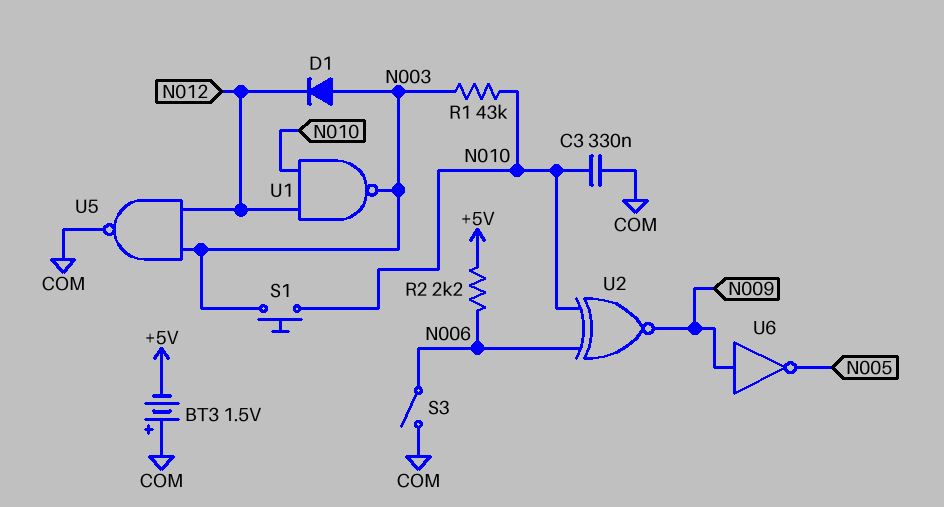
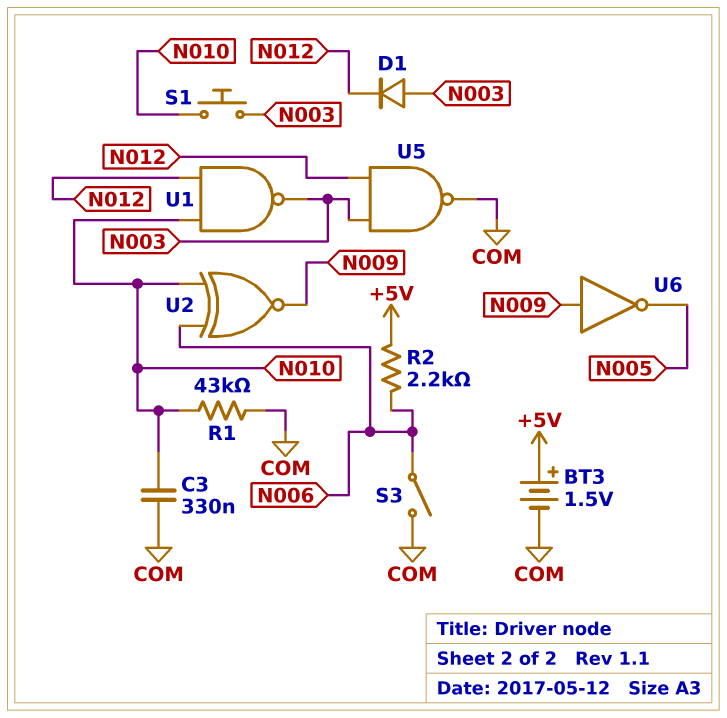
BT3: 1.5V (plus COM, minus +5V) -> 1.5V (plus +5V, minus COM)
R1: 43k (N003, N010) -> 43k (COM, N010)

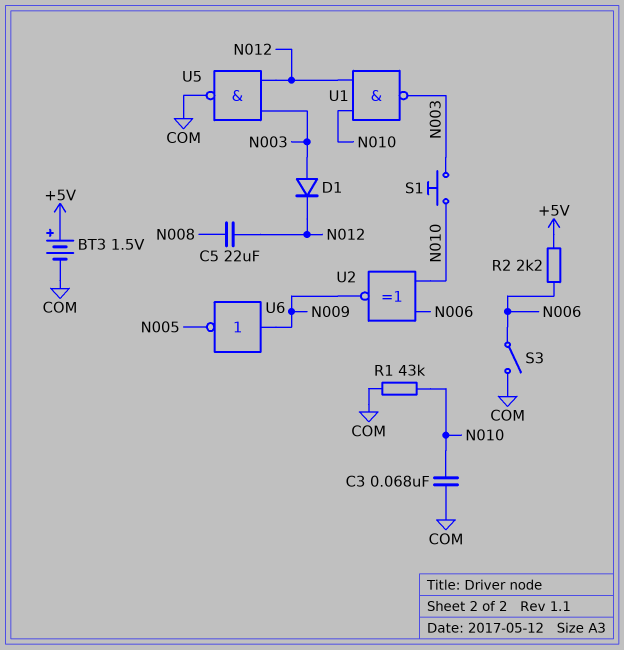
C3: 330nF (COM, N010) -> 68nF (COM, N010)
C5: none -> 22uF (N008, N012)

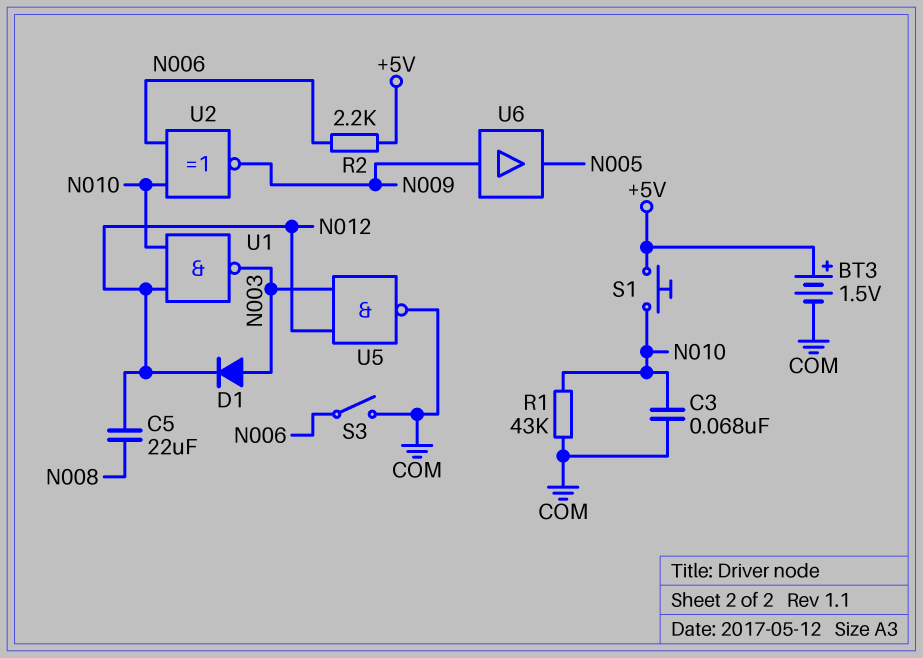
S1: button (N003, N010) -> button (+5V, N010)
U6: NOT (in N009, out N005) -> buffer (in N009, out N005)

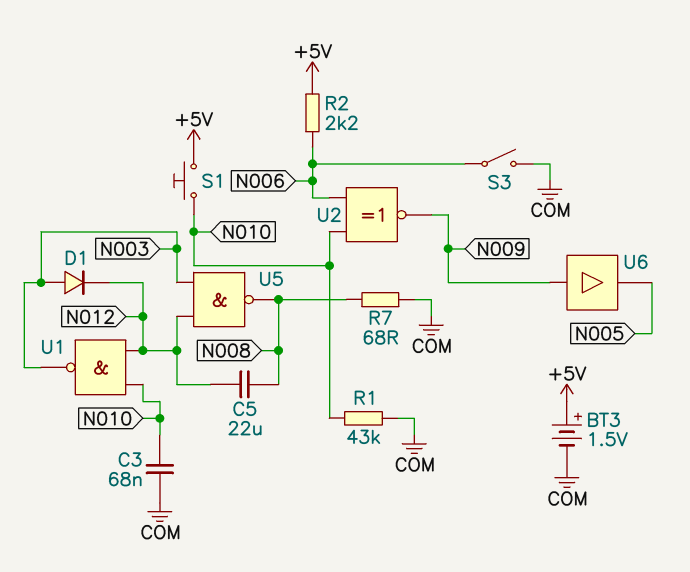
R7: none -> 68 (COM, N008)
U5: NAND (in N003, in N012, out COM) -> NAND (in N003, in N012, out N008)

